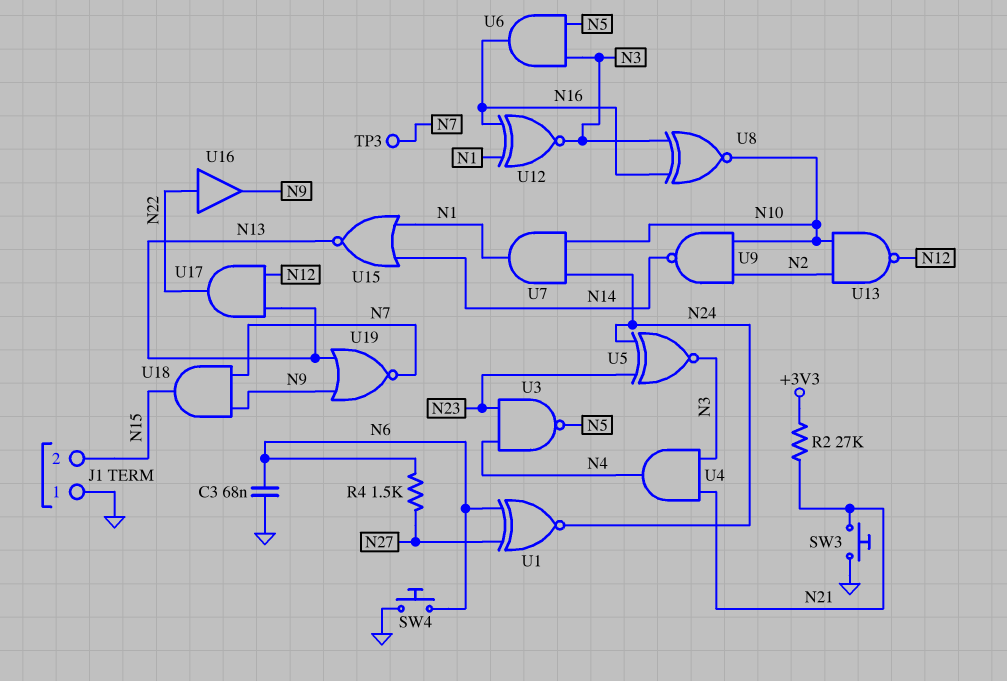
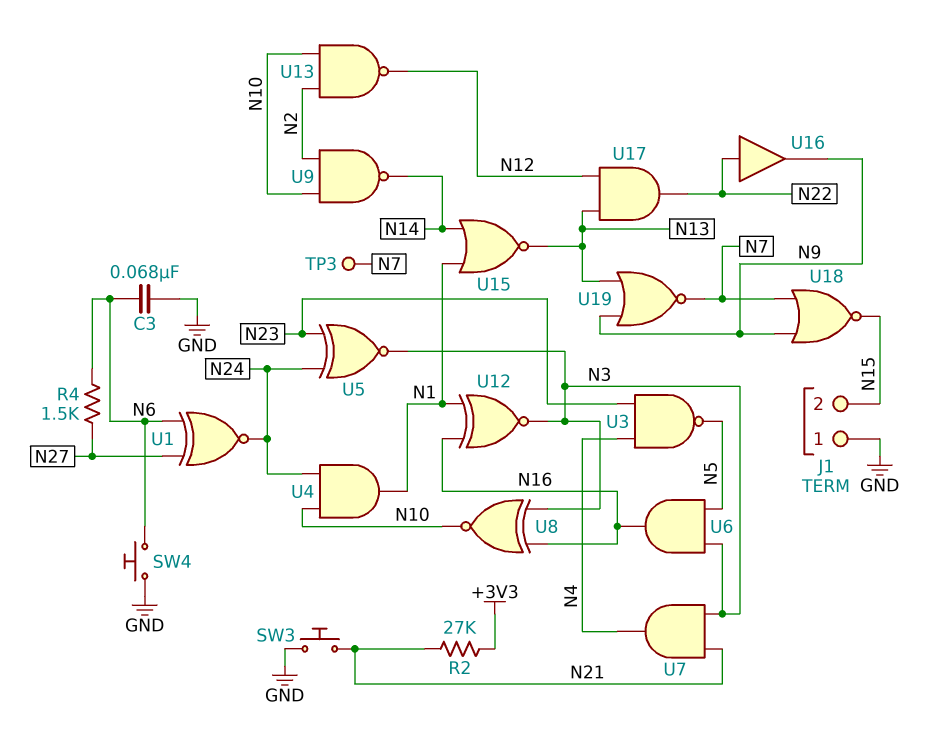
U4: AND (in N3, in N21, out N4) -> AND (in N10, in N24, out N1)
U7: AND (in N10, in N24, out N1) -> AND (in N3, in N21, out N4)
U18: AND (in N7, in N9, out N15) -> NOR (in N7, in N9, out N15)

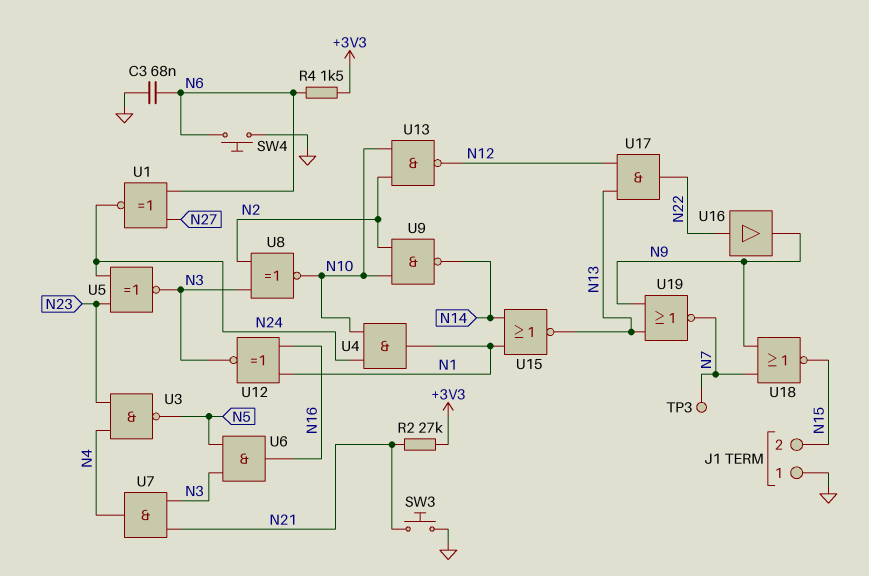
R4: 1.5k (N6, N27) -> 1.5k (+3V3, N6)
U8: XNOR (in N3, in N16, out N10) -> XNOR (in N2, in N3, out N10)

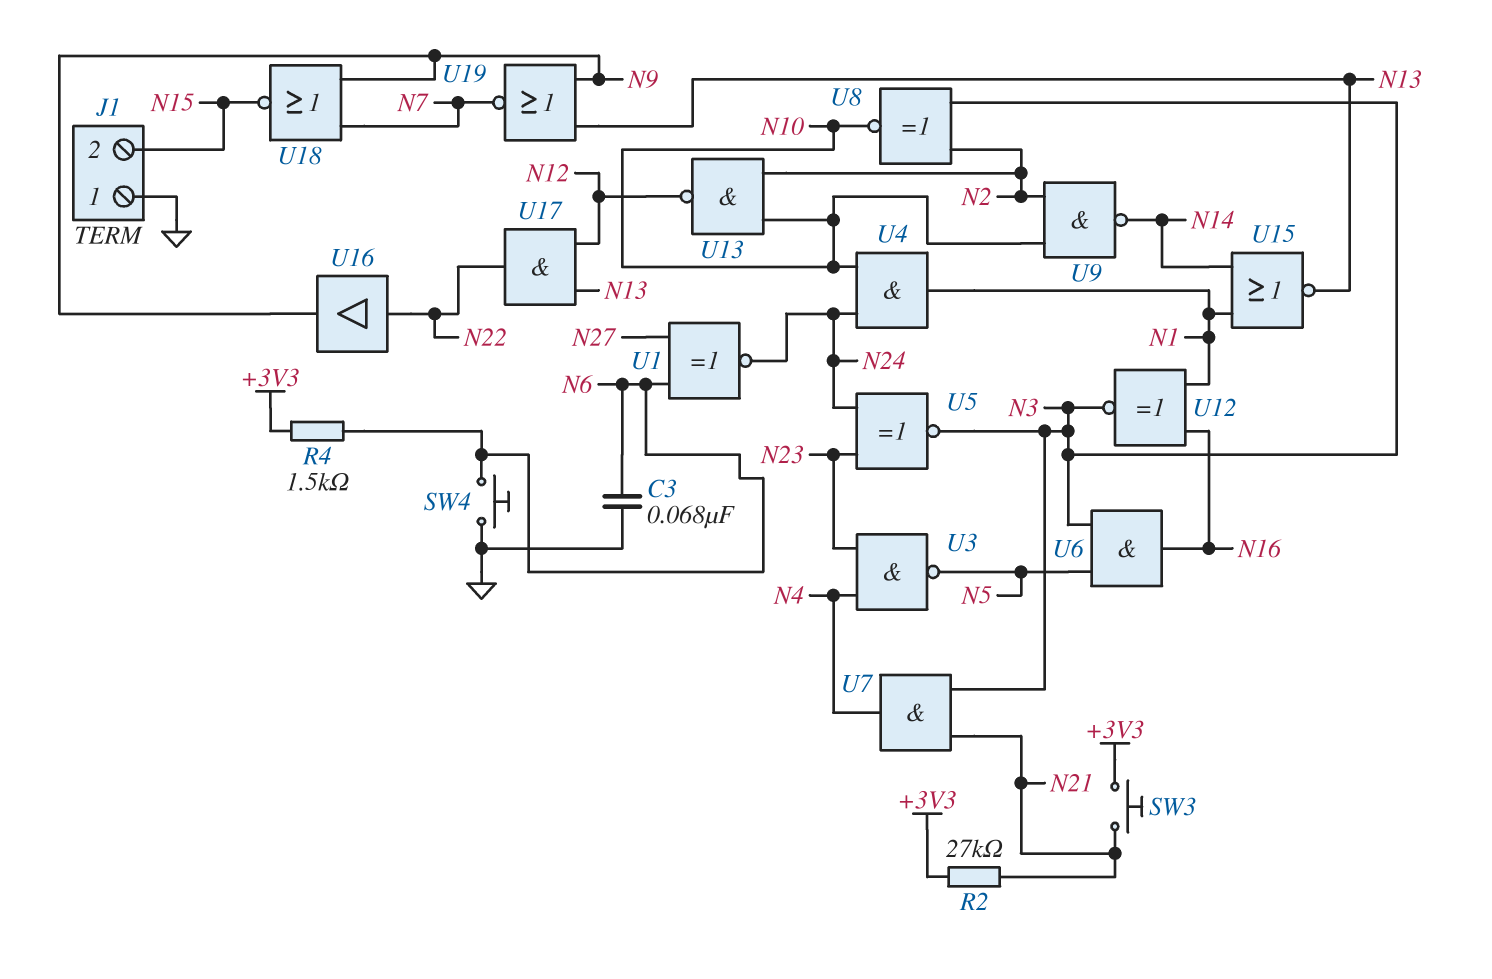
SW3: button (GND, N21) -> button (+3V3, N21)
TP3: test point (N7) -> none

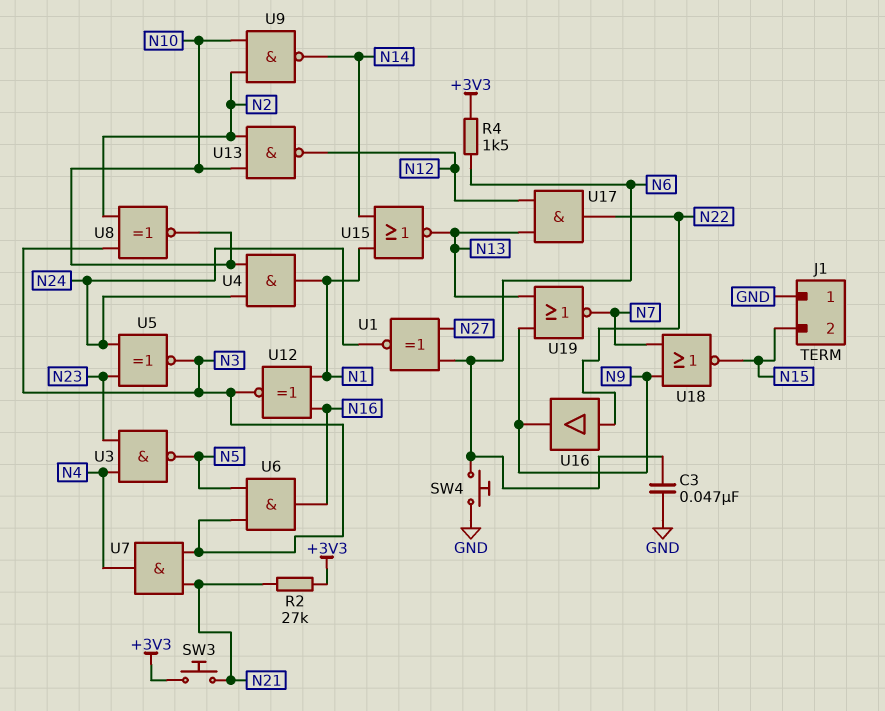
C3: 68nF (GND, N6) -> 47nF (GND, N6)

